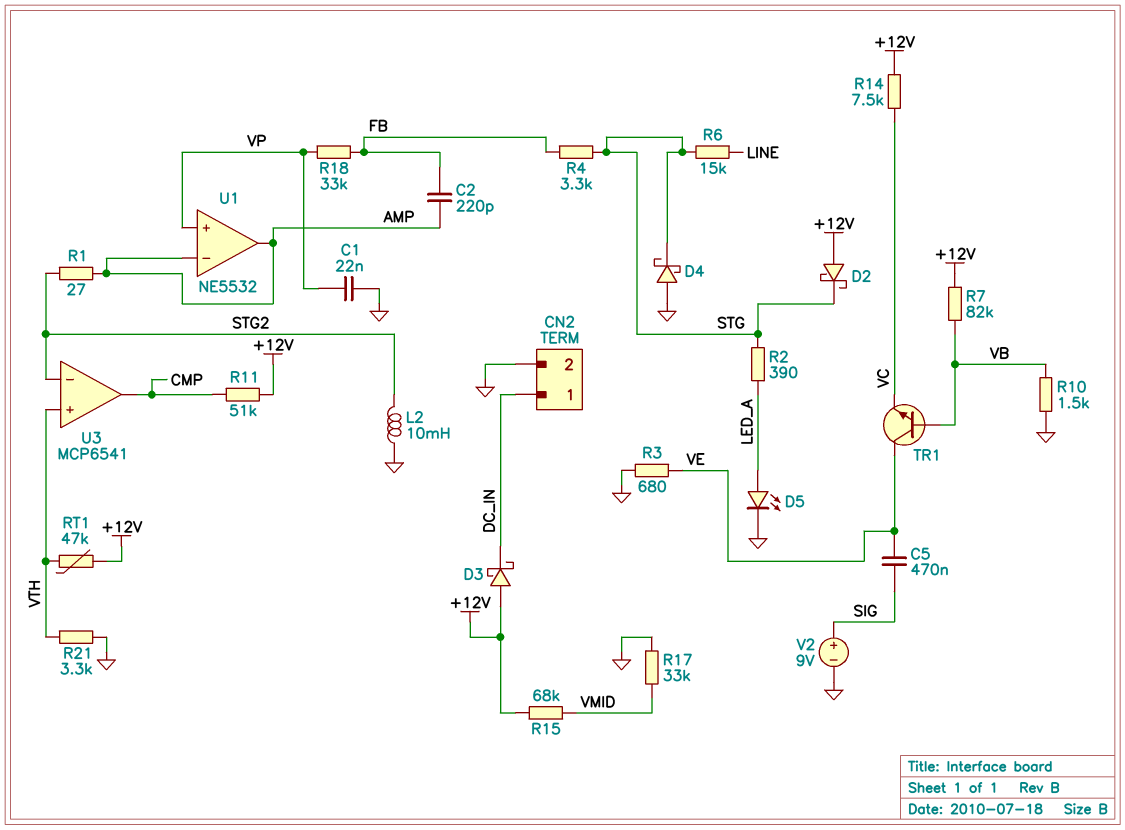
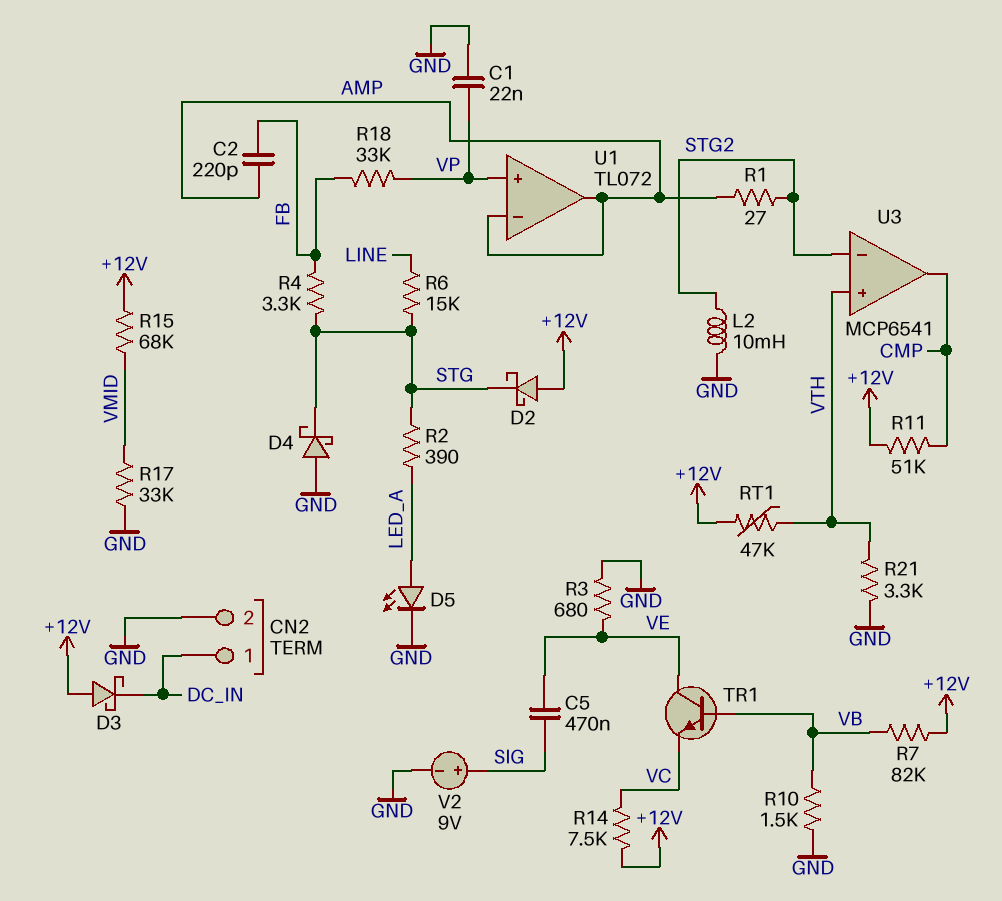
U1: NE5532 -> TL072

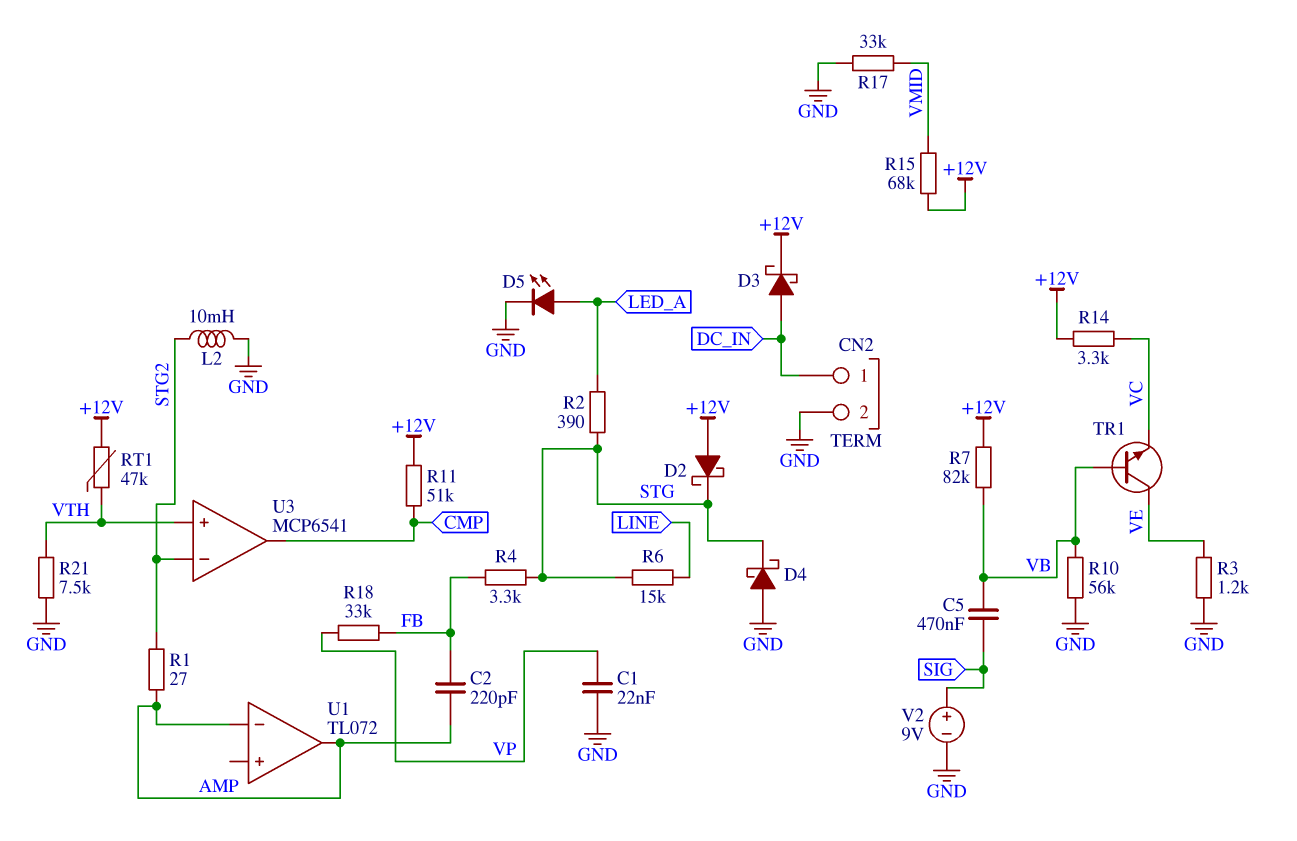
C5: 470nF (SIG, VE) -> 470nF (SIG, VB)
D3: schottky (A +12V, K DC_IN) -> schottky (A DC_IN, K +12V)
R3: 680 (GND, VE) -> 1.2k (GND, VE)
R10: 1.5k (GND, VB) -> 56k (GND, VB)
R14: 7.5k (+12V, VC) -> 3.3k (+12V, VC)
R21: 3.3k (GND, VTH) -> 7.5k (GND, VTH)
U1 pin in+: VP -> none

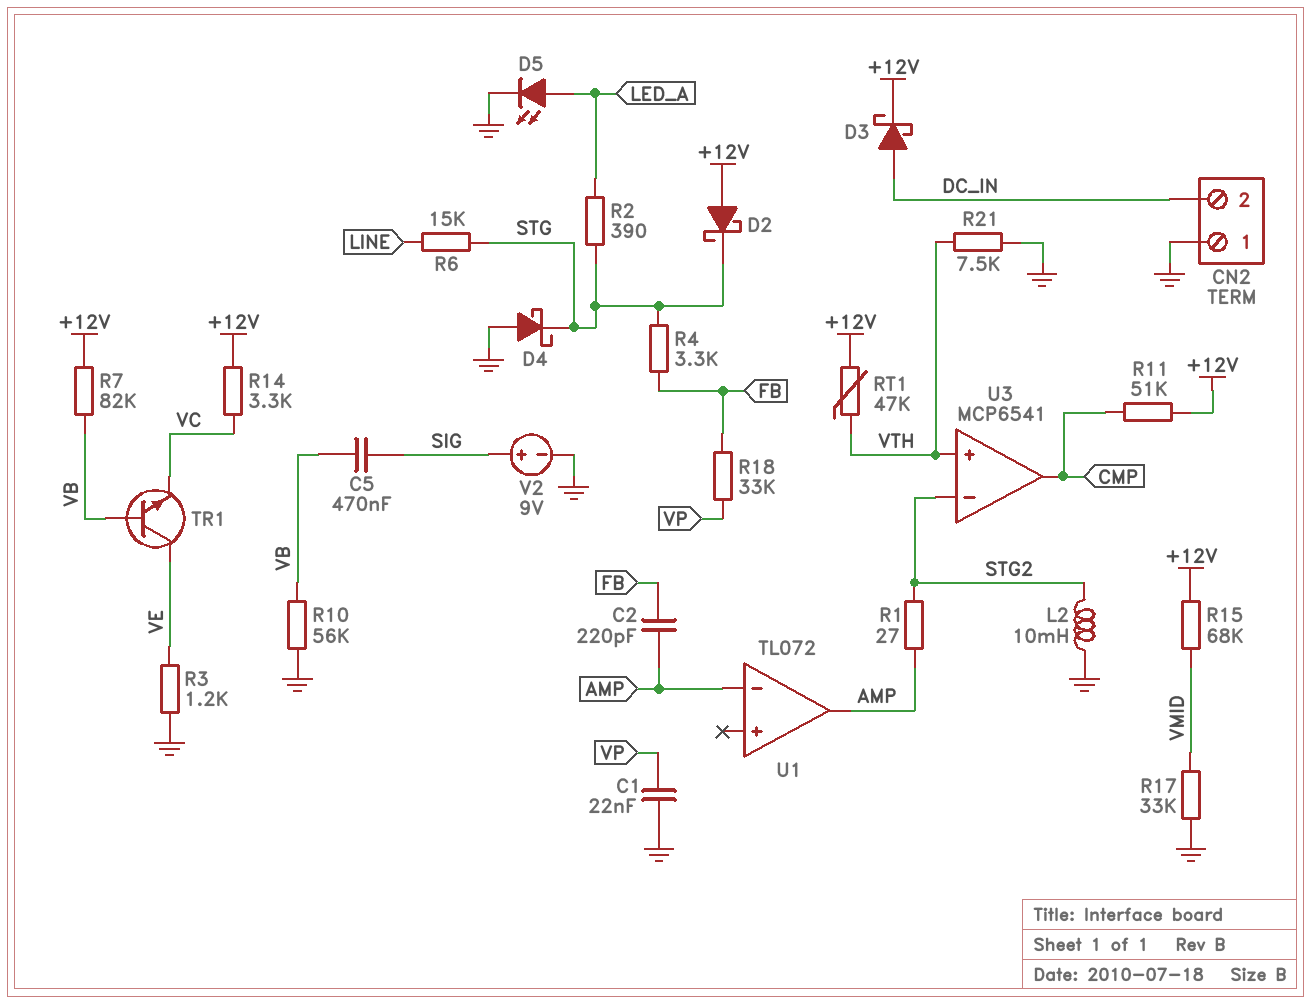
CN2 pin 1: DC_IN -> GND
CN2 pin 2: GND -> DC_IN

